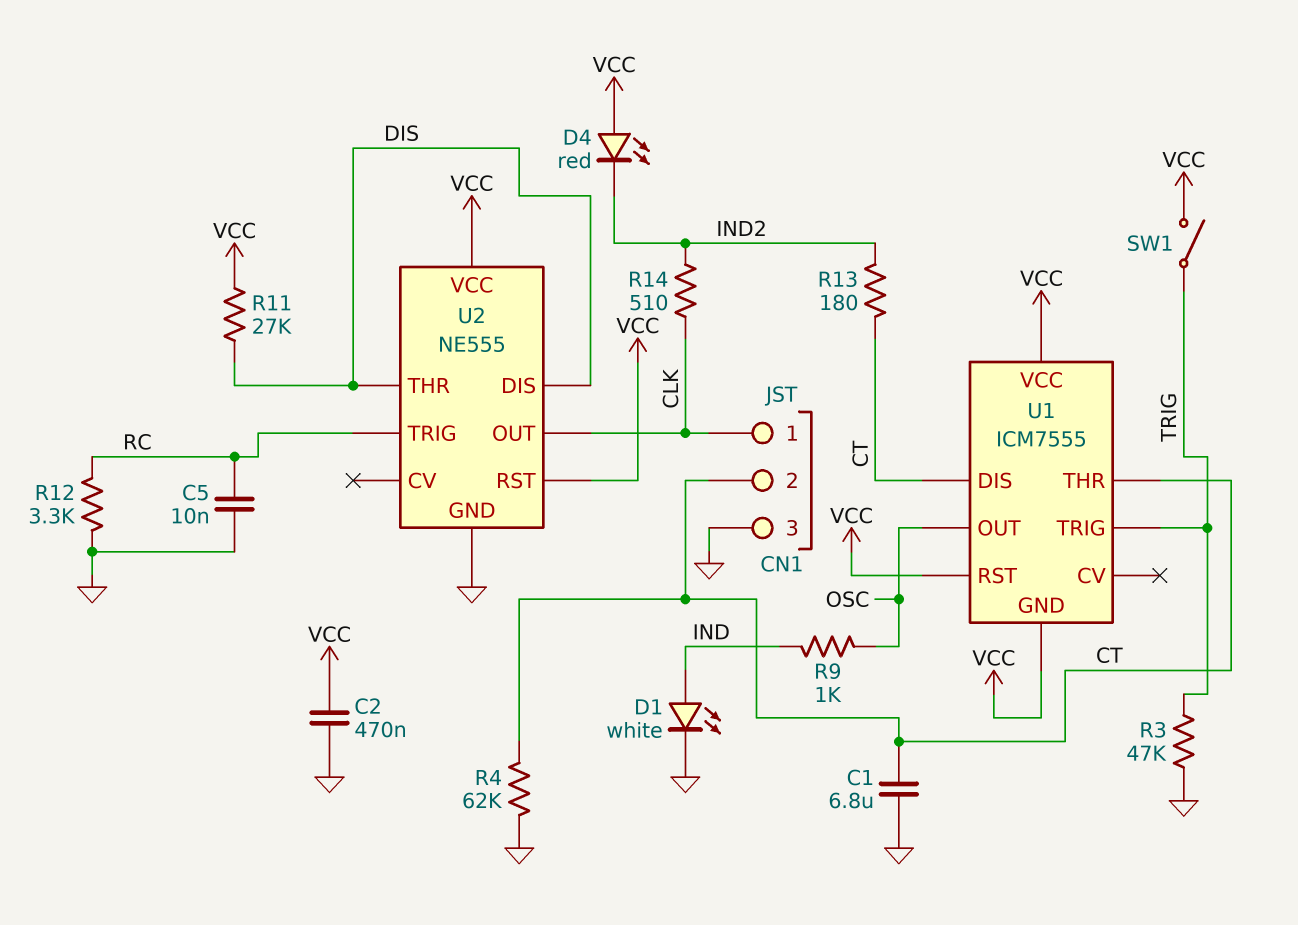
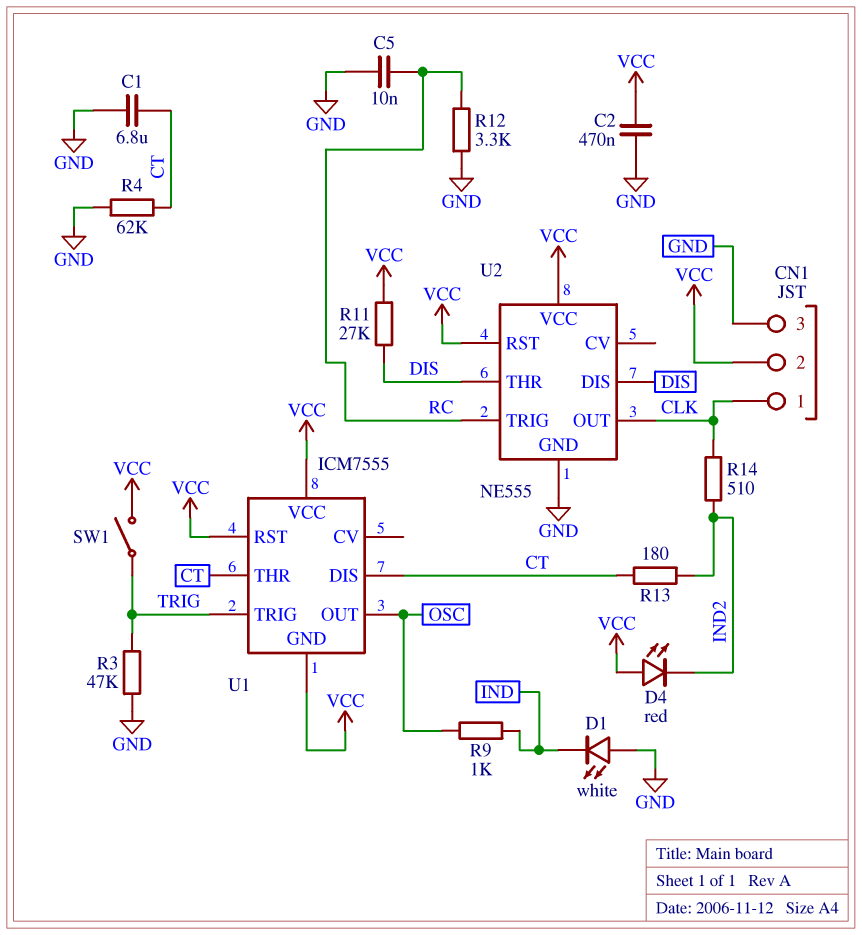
CN1 pin 2: CT -> VCC
D1: LED white (A IND, K GND) -> LED white (A GND, K IND)

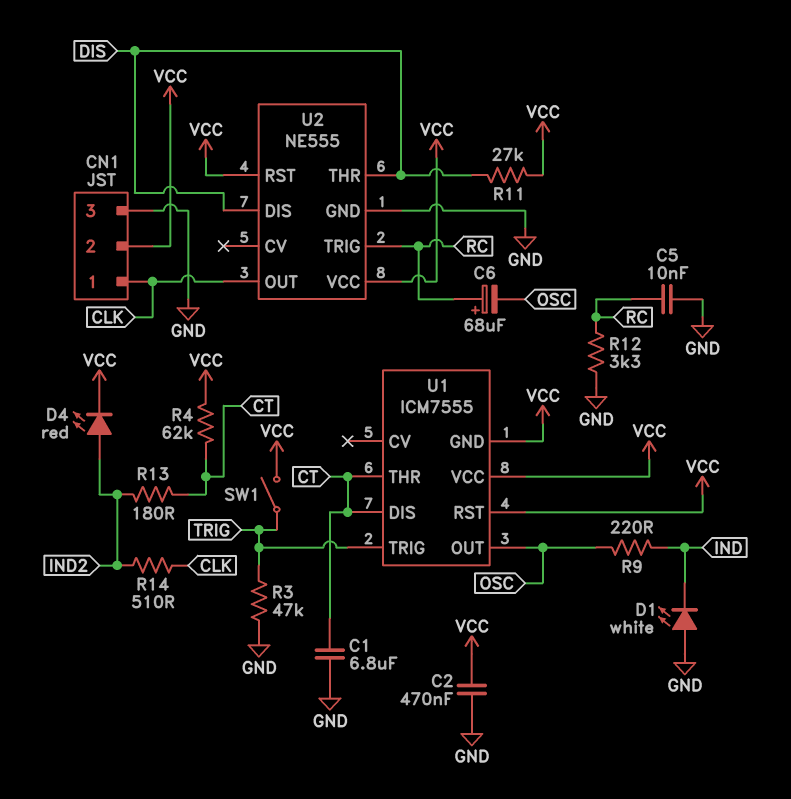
C6: none -> 68uF (plus RC, minus OSC)
D4: LED red (A VCC, K IND2) -> LED red (A IND2, K VCC)
R4: 62k (CT, GND) -> 62k (CT, VCC)
R9: 1k (IND, OSC) -> 220 (IND, OSC)

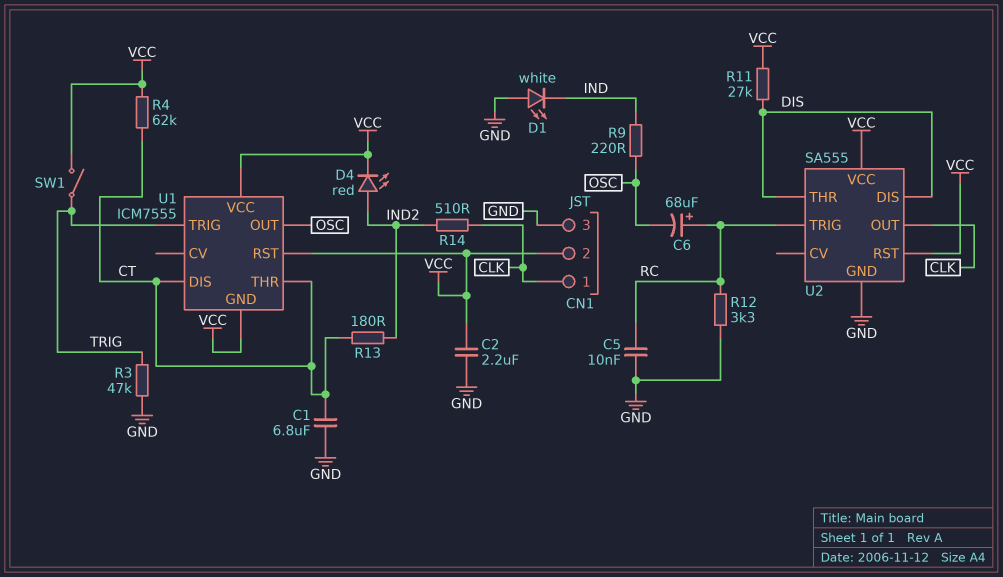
C2: 470nF (GND, VCC) -> 2.2uF (GND, VCC)
U2: NE555 -> SA555

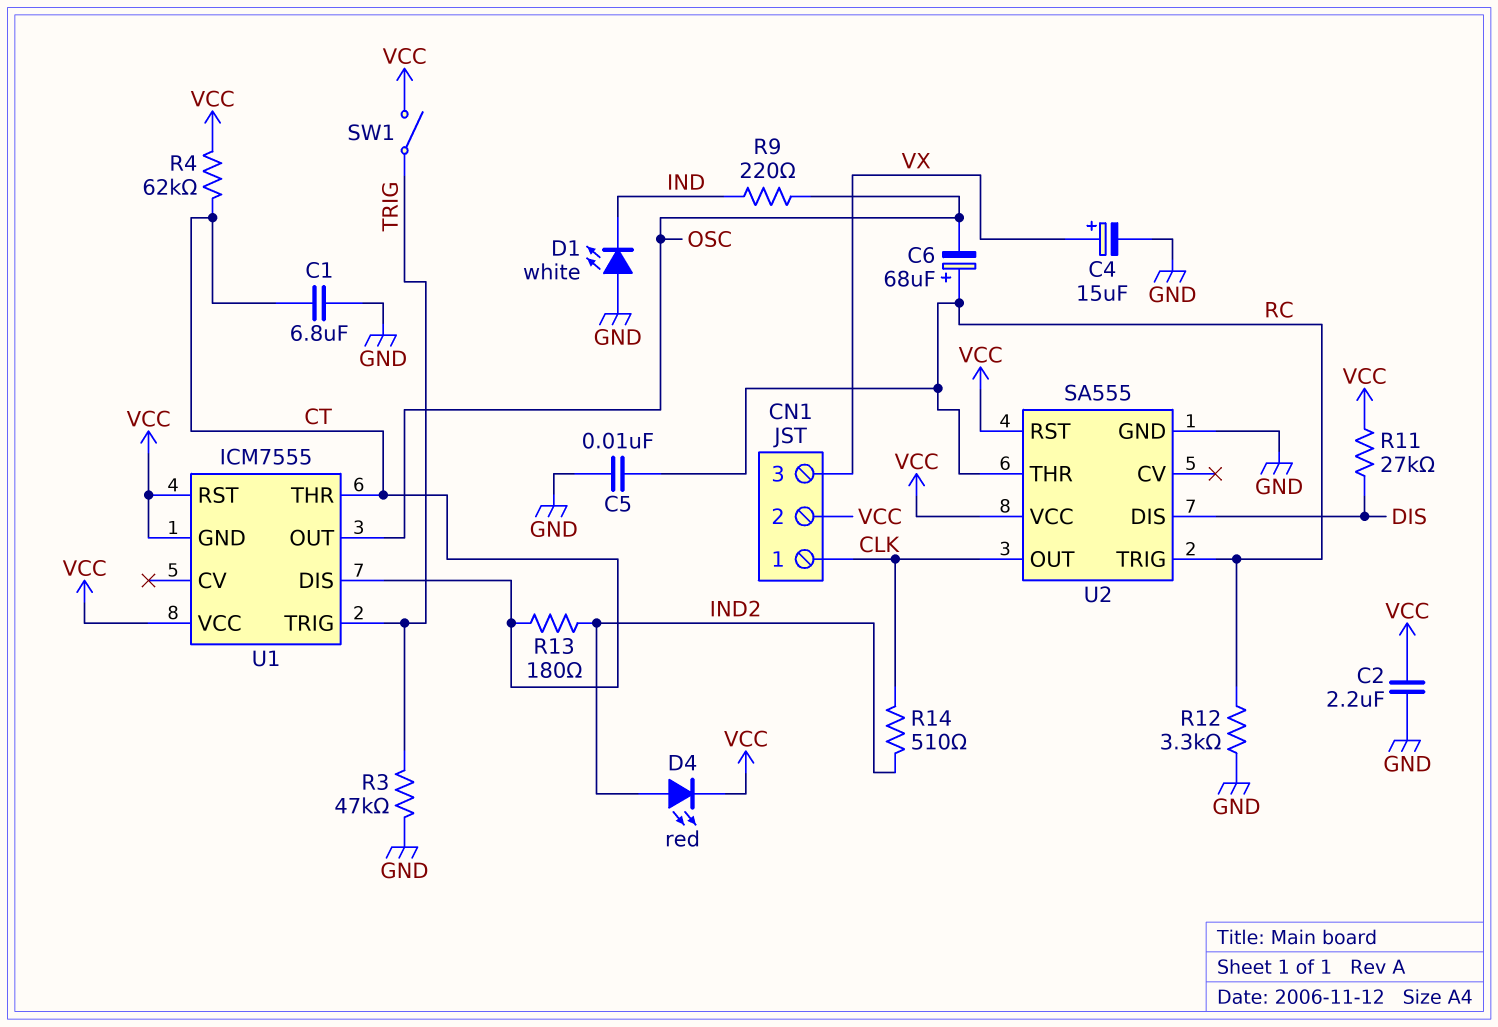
C4: none -> 15uF (plus VX, minus GND)
CN1 pin 3: GND -> VX
U2 pin THR: DIS -> RC

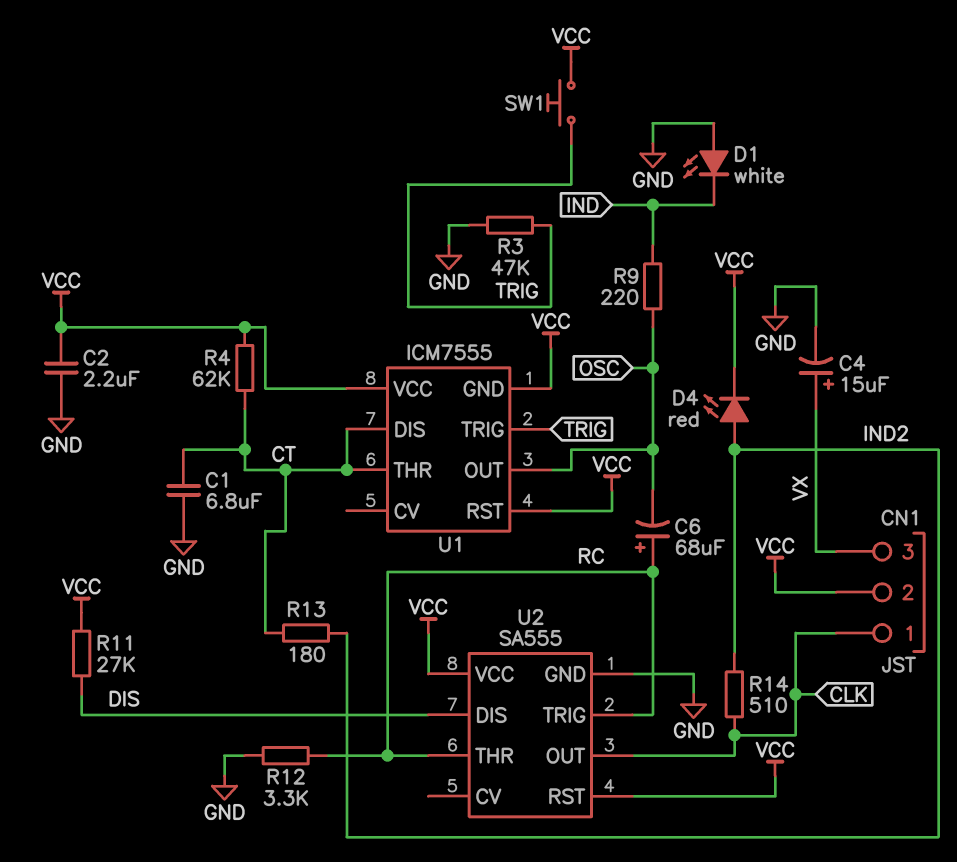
C5: 10nF (GND, RC) -> none
SW1: switch (TRIG, VCC) -> button (TRIG, VCC)

